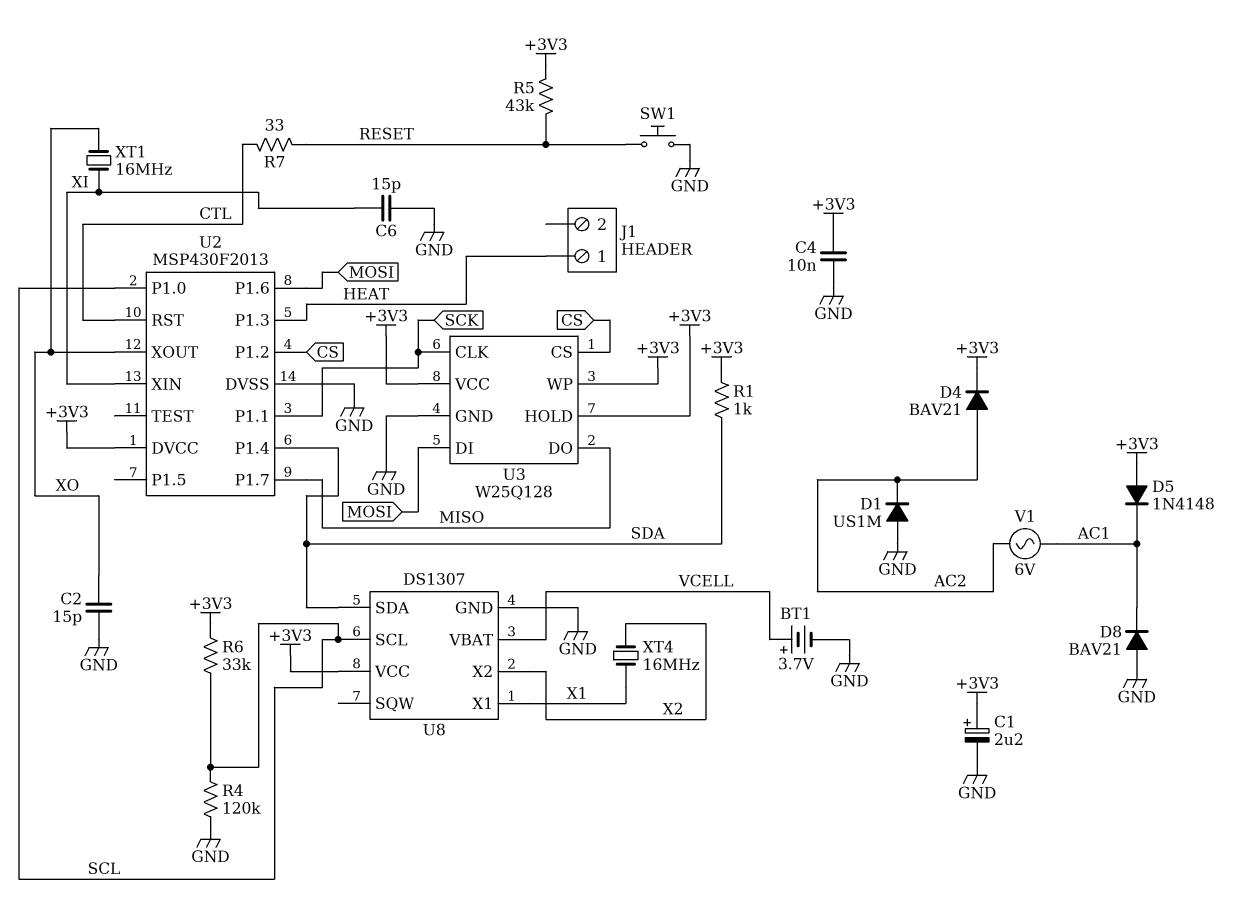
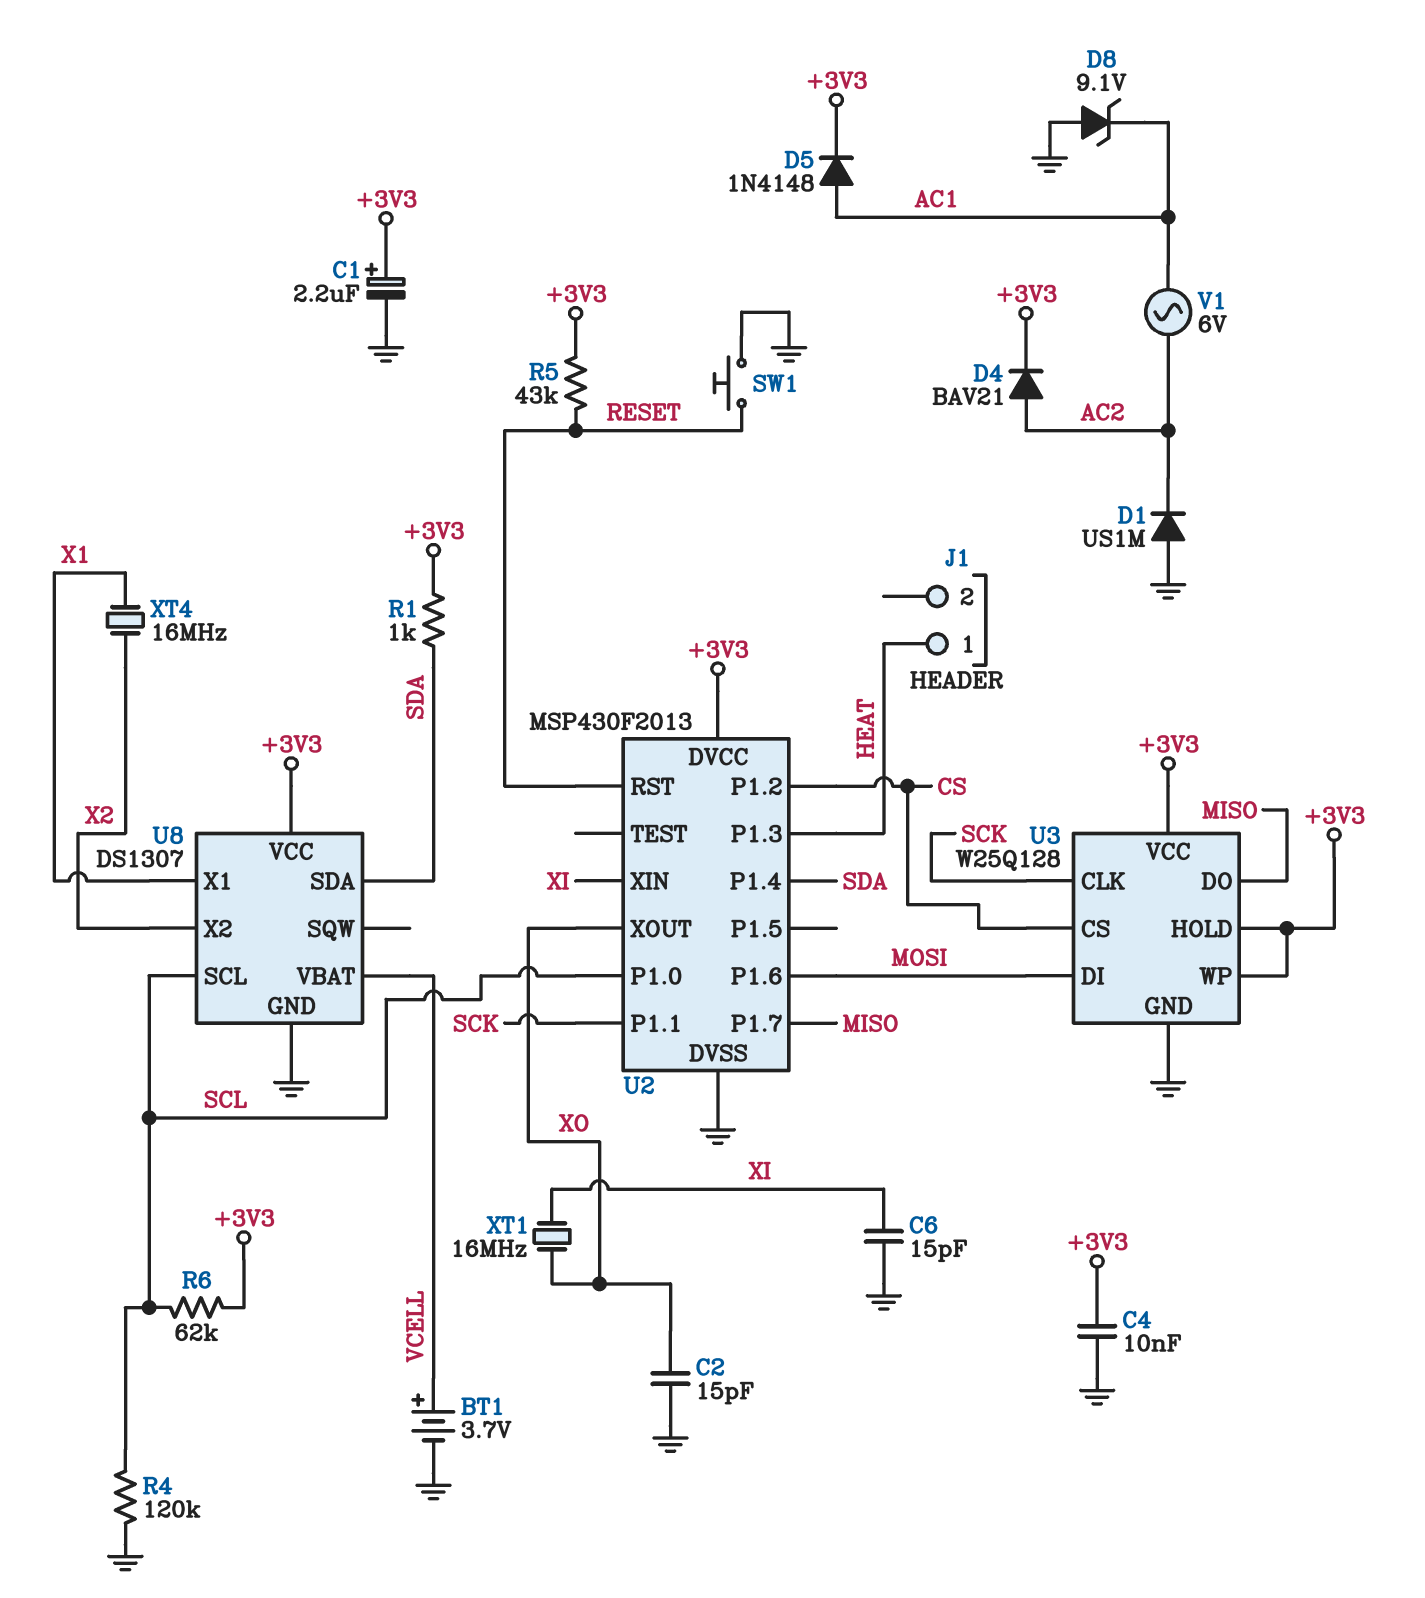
D5: diode 1N4148 (A +3V3, K AC1) -> diode 1N4148 (A AC1, K +3V3)
D8: diode BAV21 (A GND, K AC1) -> zener 9.1V (A GND, K AC1)
R6: 33k (+3V3, SCL) -> 62k (+3V3, SCL)
R7: 33 (CTL, RESET) -> none
U2 pin RST: CTL -> RESET

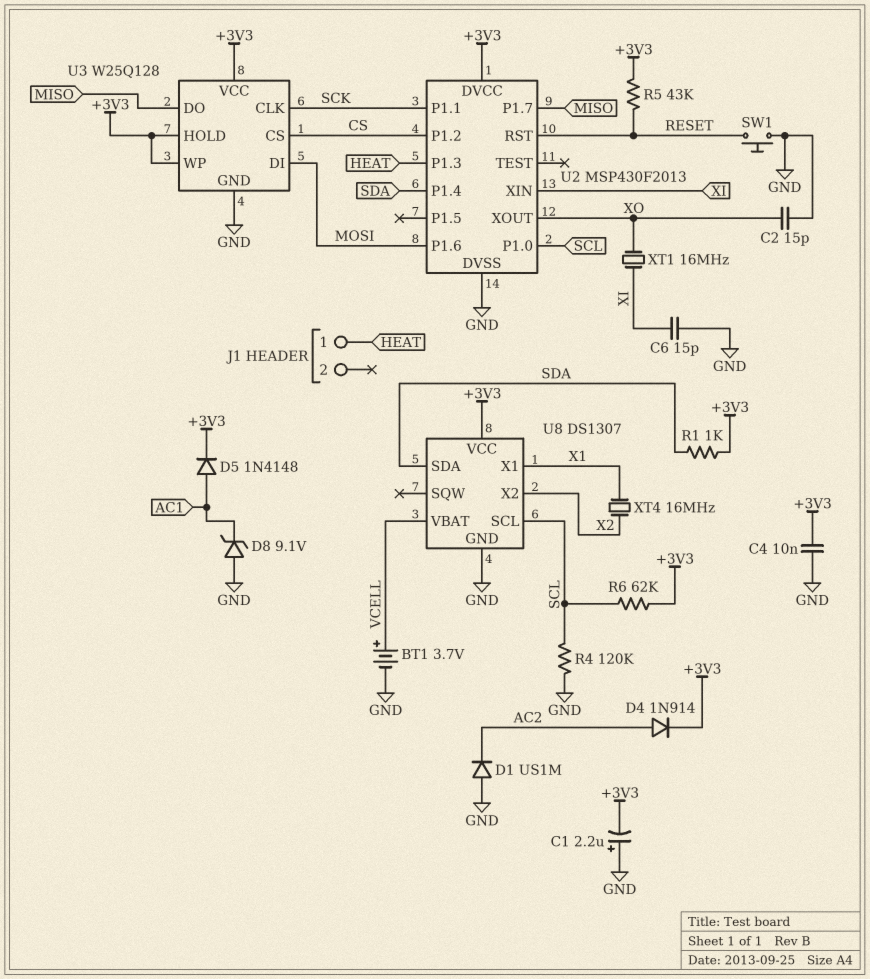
C1: 2.2uF (plus +3V3, minus GND) -> 2.2uF (plus GND, minus +3V3)
D4: diode BAV21 (A AC2, K +3V3) -> diode 1N914 (A AC2, K +3V3)
V1: AC 6V (AC1, AC2) -> none

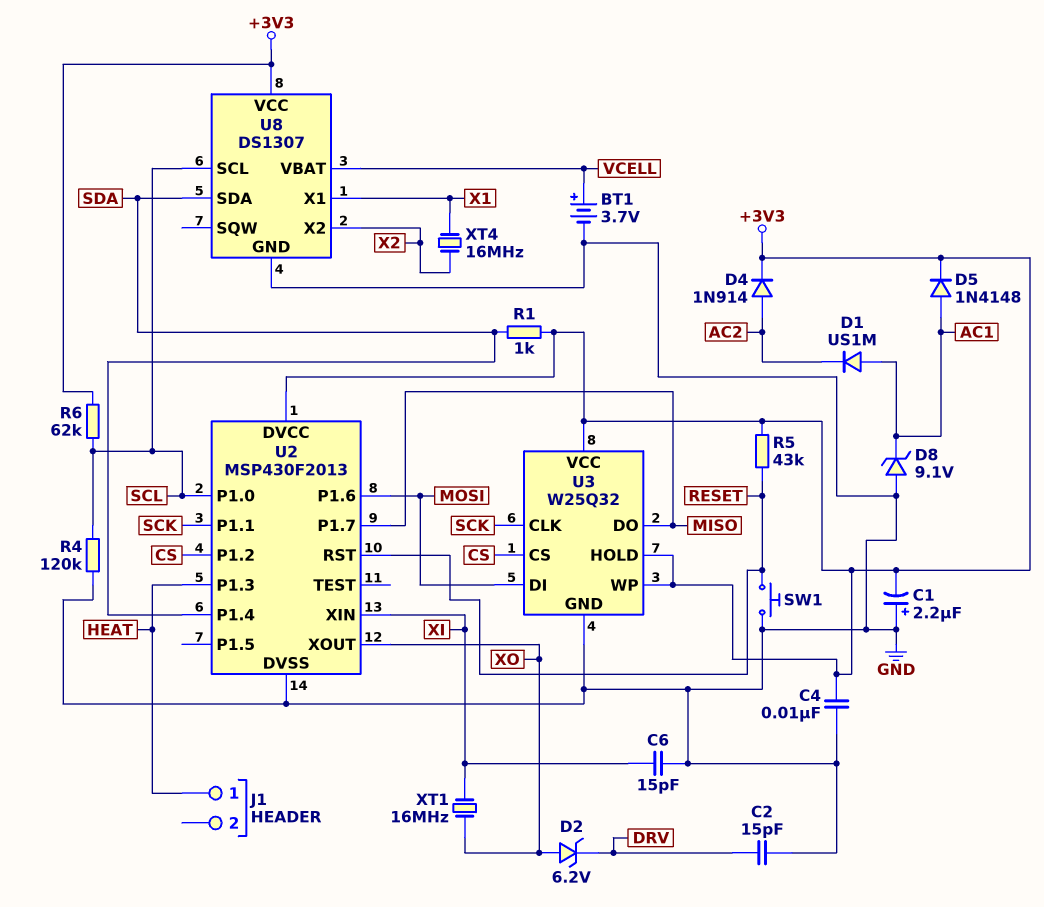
C2: 15pF (GND, XO) -> 15pF (DRV, GND)
D1: diode US1M (A GND, K AC2) -> diode US1M (A AC1, K AC2)
D2: none -> zener 6.2V (A XO, K DRV)
U3: W25Q128 -> W25Q32

